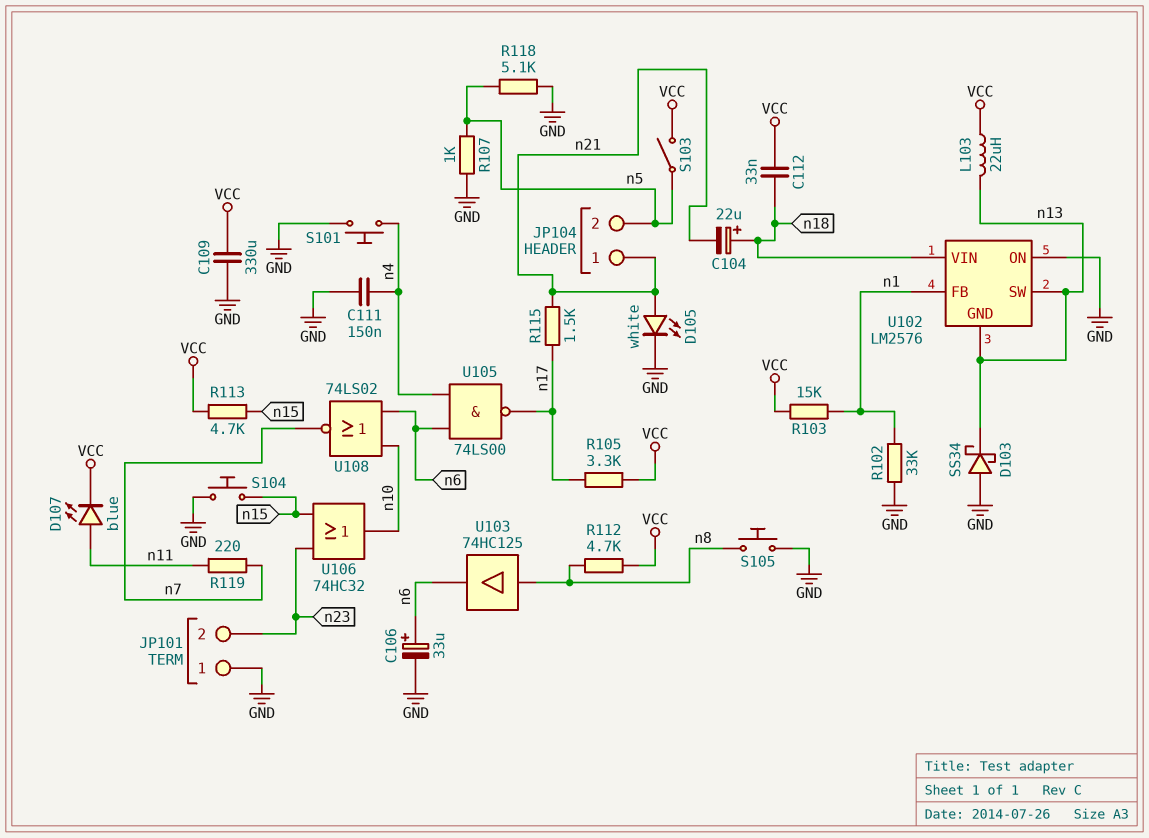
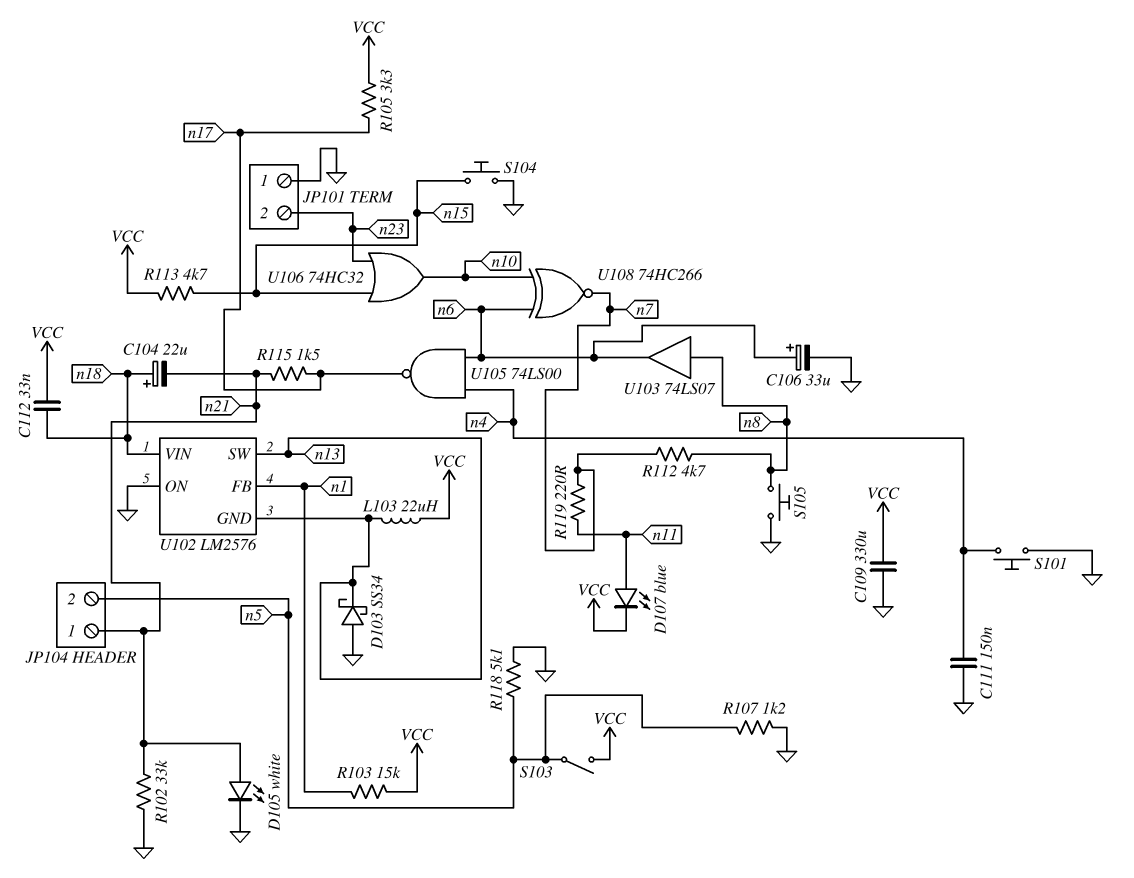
R102: 33k (GND, n1) -> 33k (GND, n21)
R107: 1k (GND, n5) -> 1.2k (GND, n5)
R112: 4.7k (VCC, n8) -> 4.7k (n7, n8)
U103: buffer 74HC125 (in n8, out n6) -> buffer 74LS07 (in n8, out n6)
U108: NOR 74LS02 (in n6, in n10, out n7) -> XNOR 74HC266 (in n6, in n10, out n7)

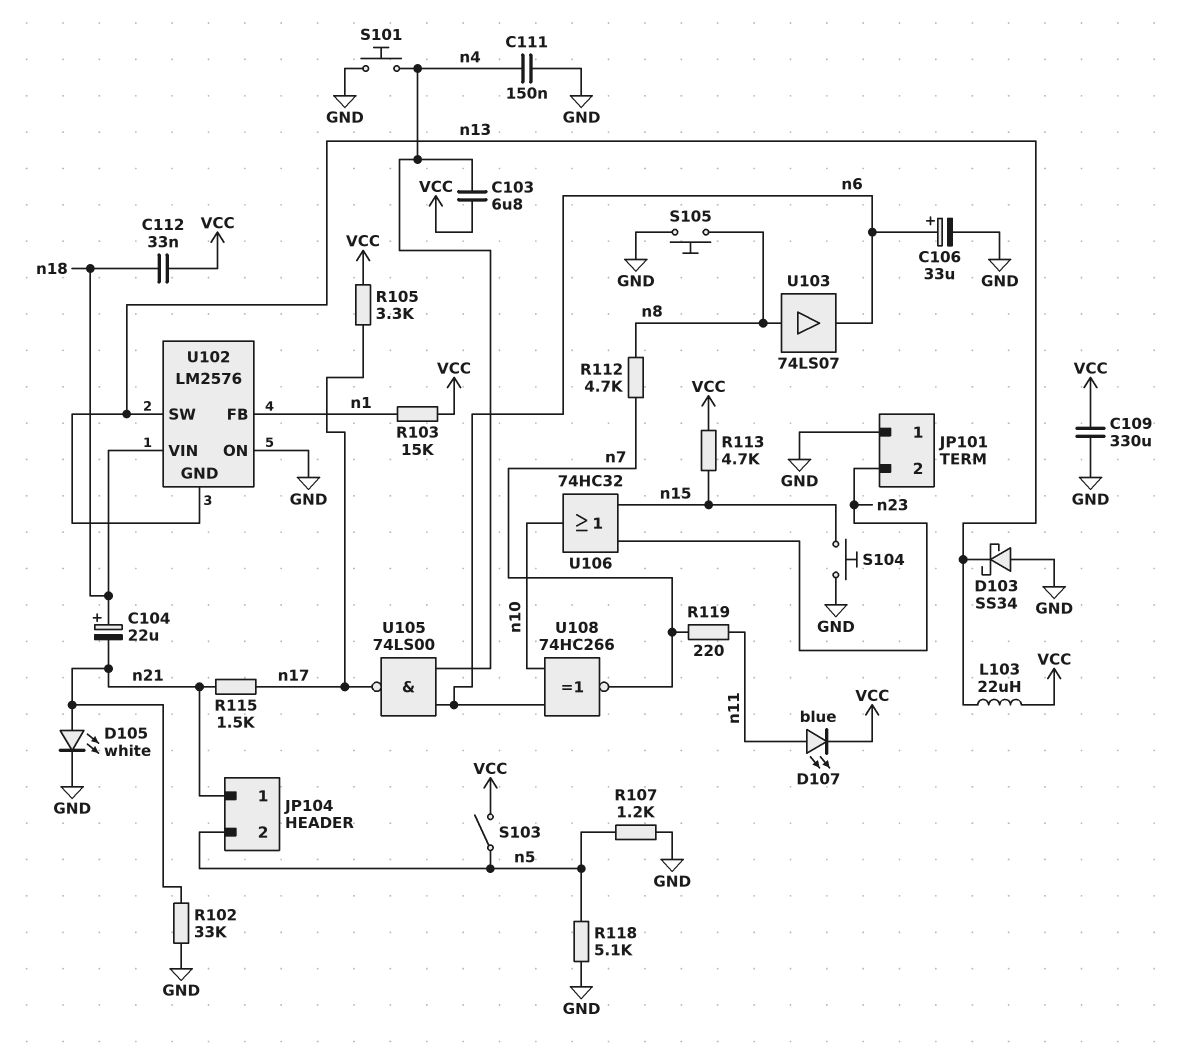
C103: none -> 6.8uF (VCC, n4)

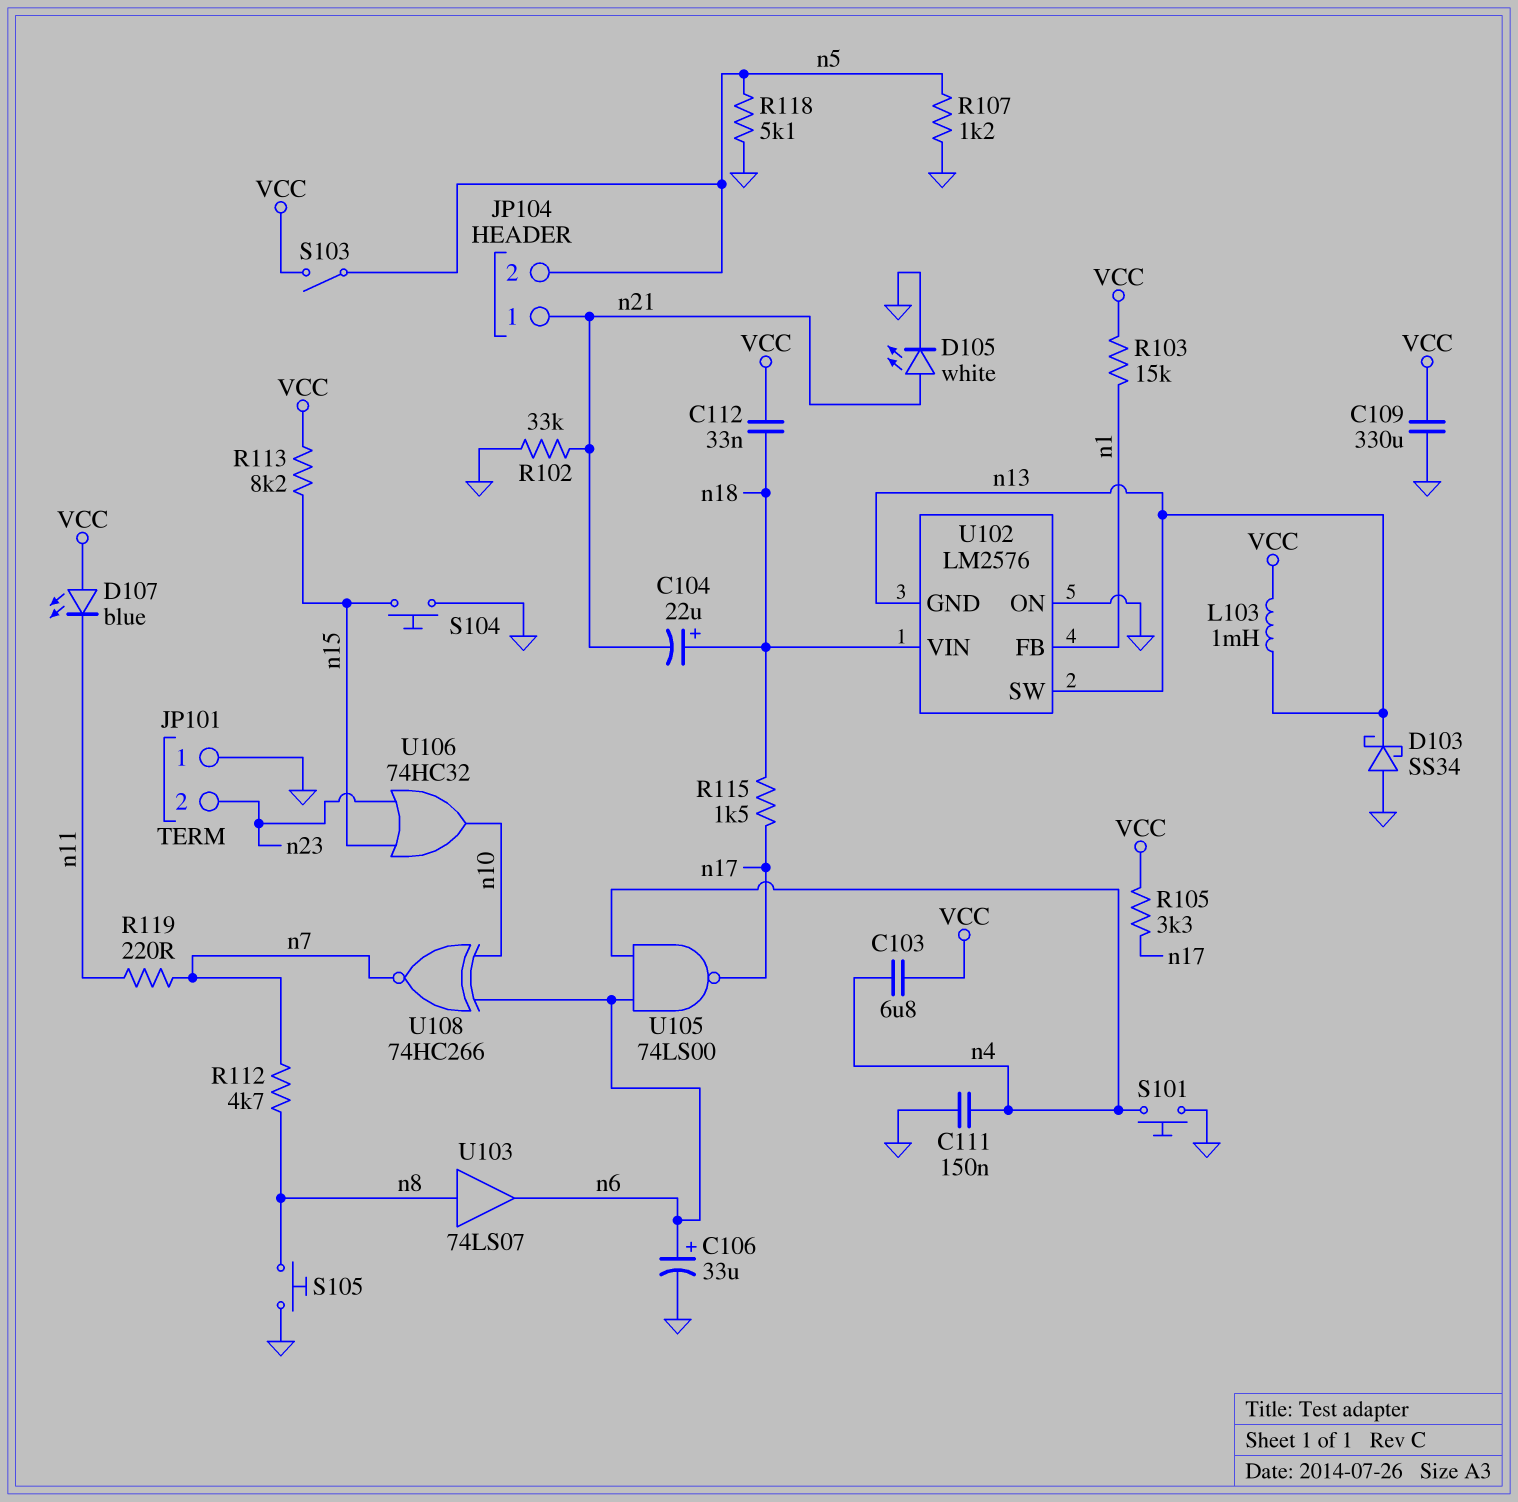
D107: LED blue (A n11, K VCC) -> LED blue (A VCC, K n11)
L103: 22uH (VCC, n13) -> 1mH (VCC, n13)
R113: 4.7k (VCC, n15) -> 8.2k (VCC, n15)
R115: 1.5k (n17, n21) -> 1.5k (n17, n18)

